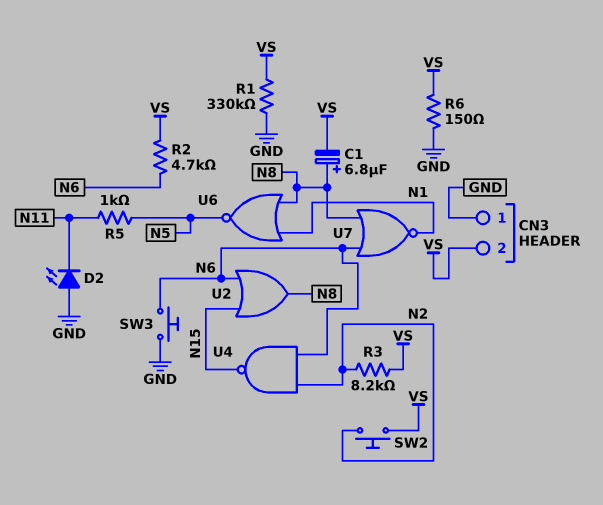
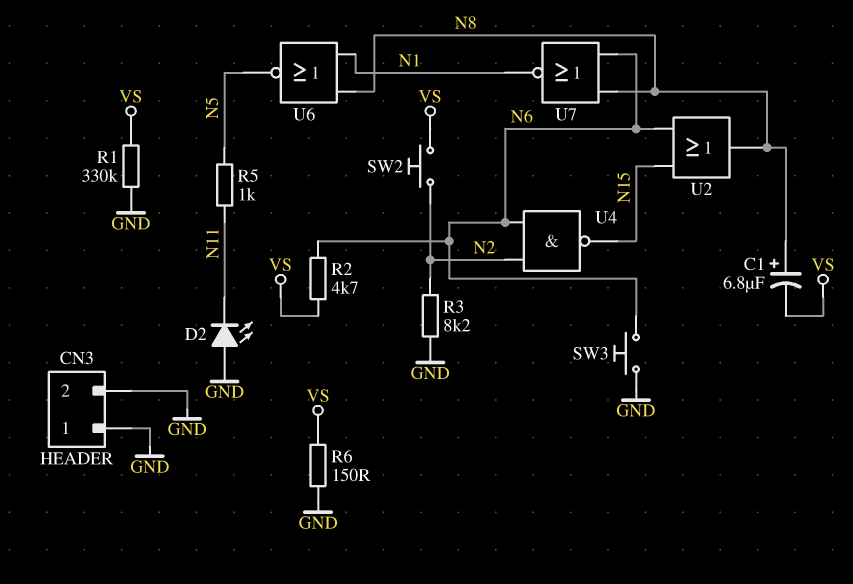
CN3 pin 2: VS -> GND
R3: 8.2k (N2, VS) -> 8.2k (GND, N2)

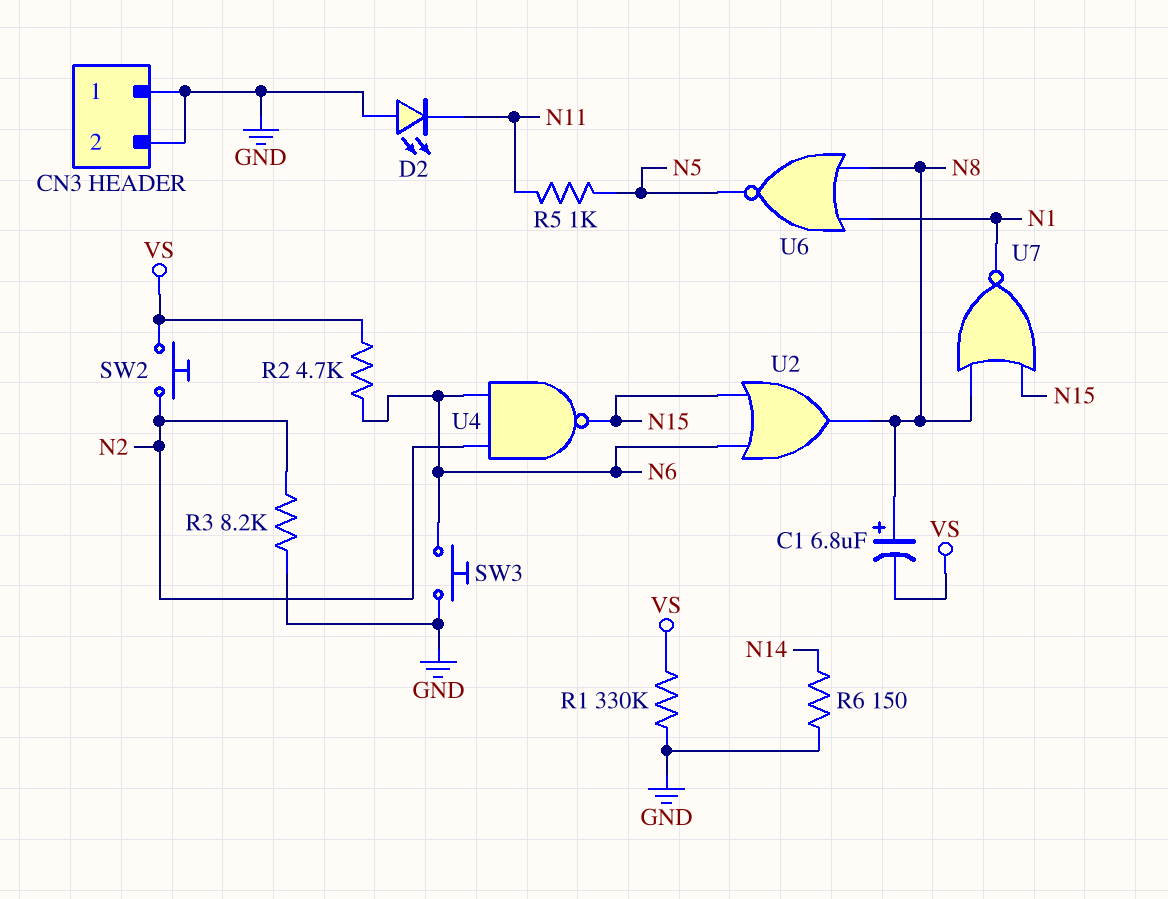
R6: 150 (GND, VS) -> 150 (GND, N14)
U7: NOR (in N6, in N8, out N1) -> NOR (in N8, in N15, out N1)

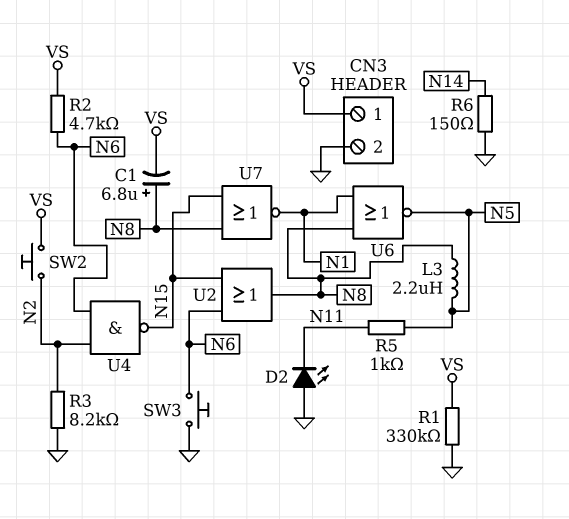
CN3 pin 1: GND -> VS
L3: none -> 2.2uH (N5, N8)

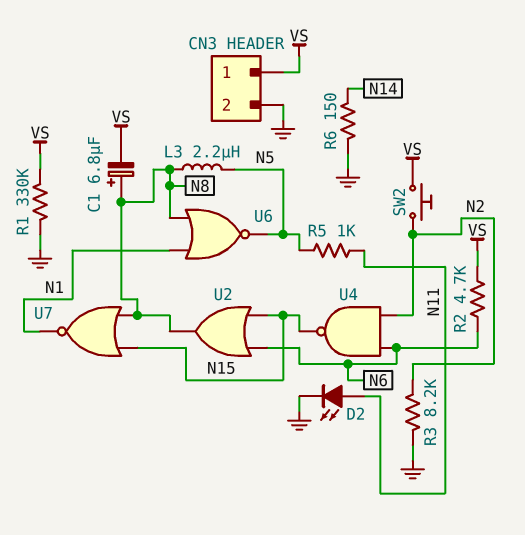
D2: LED (A GND, K N11) -> LED (A N11, K GND)
SW3: button (GND, N6) -> none

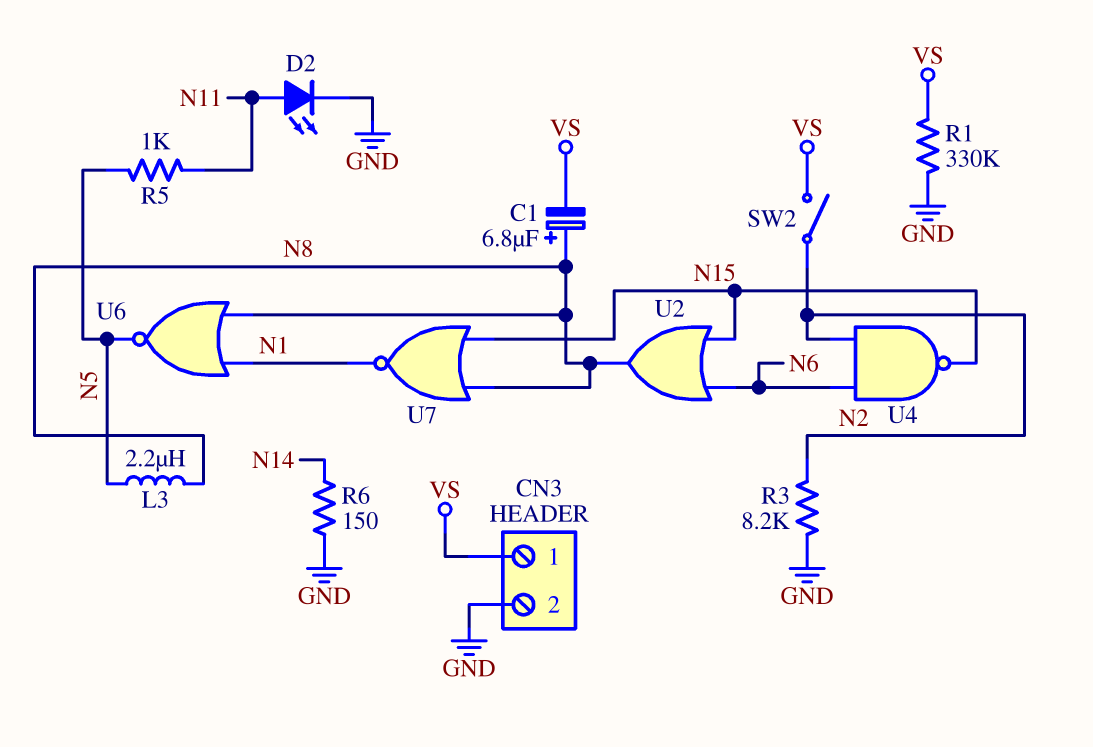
R2: 4.7k (N6, VS) -> none
SW2: button (N2, VS) -> switch (N2, VS)

